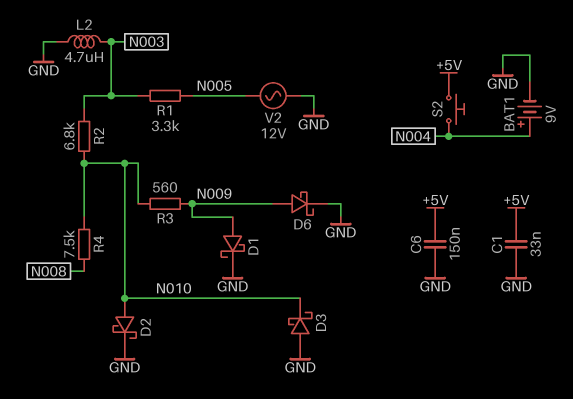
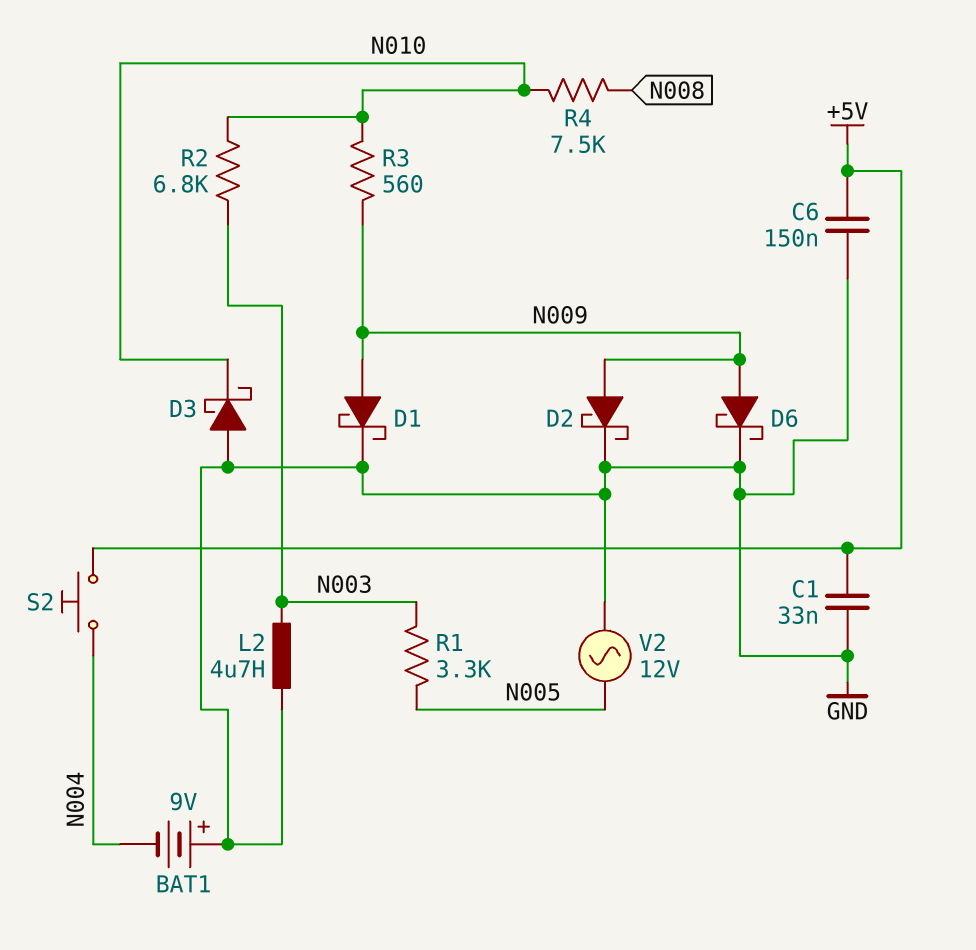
BAT1: 9V (plus N004, minus GND) -> 9V (plus GND, minus N004)
D2: schottky (A N010, K GND) -> schottky (A N009, K GND)

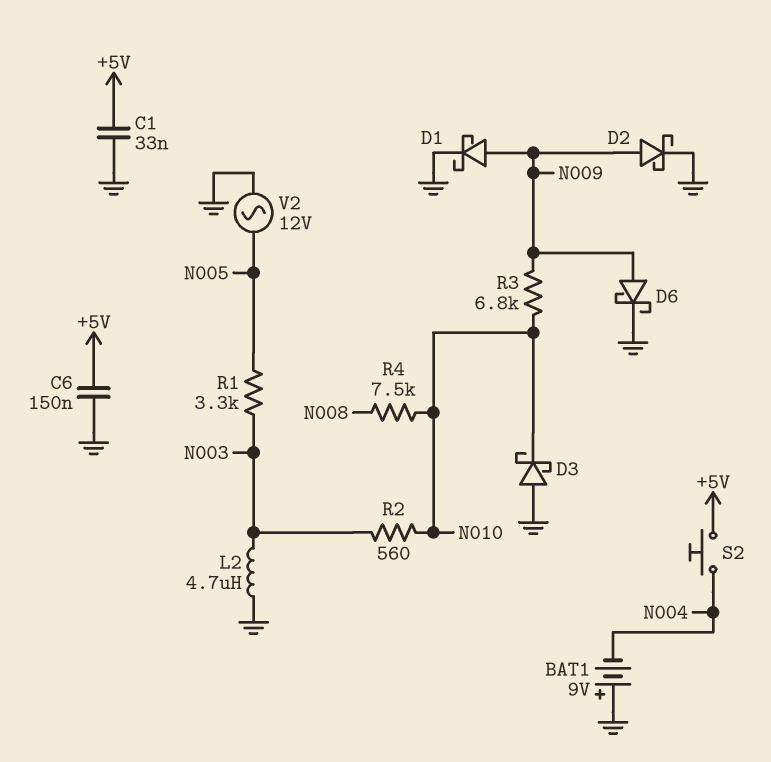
R2: 6.8k (N003, N010) -> 560 (N003, N010)
R3: 560 (N009, N010) -> 6.8k (N009, N010)

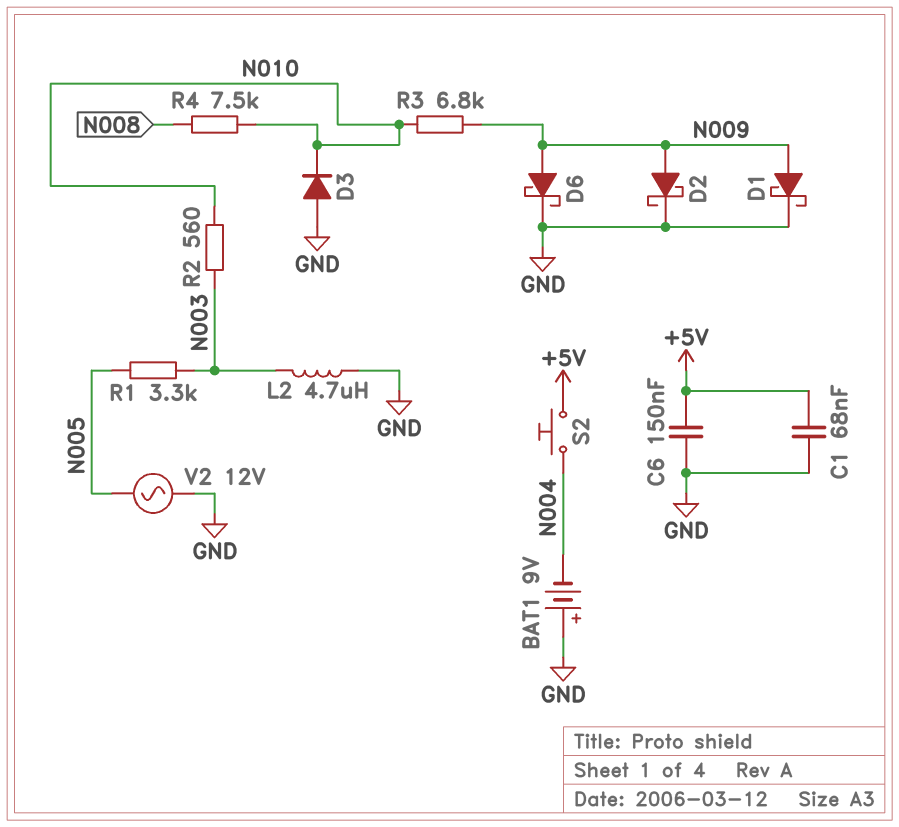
C1: 33nF (+5V, GND) -> 68nF (+5V, GND)
D3: schottky (A GND, K N010) -> diode (A GND, K N010)

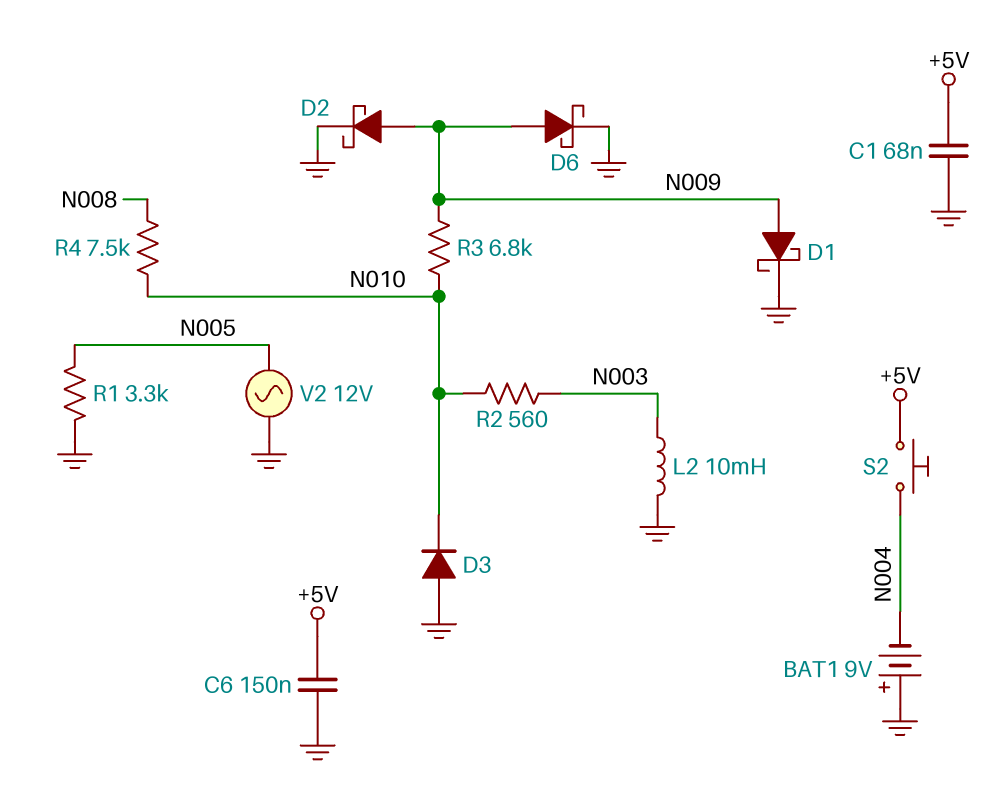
L2: 4.7uH (GND, N003) -> 10mH (GND, N003)
R1: 3.3k (N003, N005) -> 3.3k (GND, N005)

